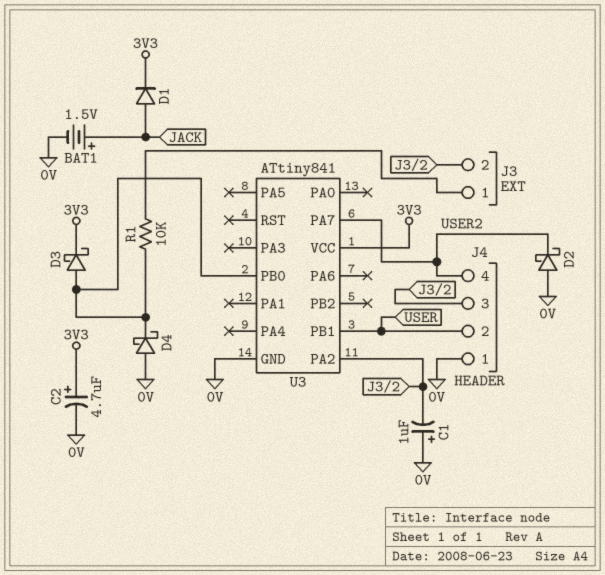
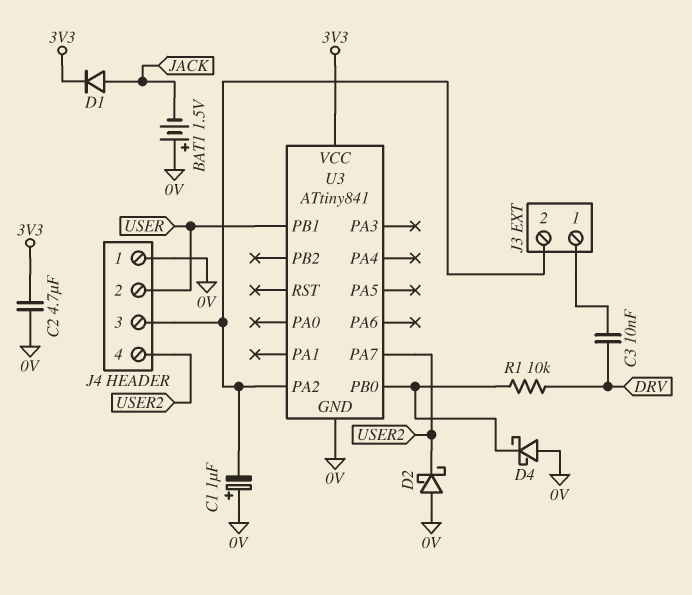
BAT1: 1.5V (plus JACK, minus 0V) -> 1.5V (plus 0V, minus JACK)
C2: 4.7uF (plus 3V3, minus 0V) -> 4.7uF (0V, 3V3)
C3: none -> 10nF (DRV, J3/1)
D3: schottky (A U3/PB0, K 3V3) -> none
R1: 10k (J3/1, U3/PB0) -> 10k (DRV, U3/PB0)

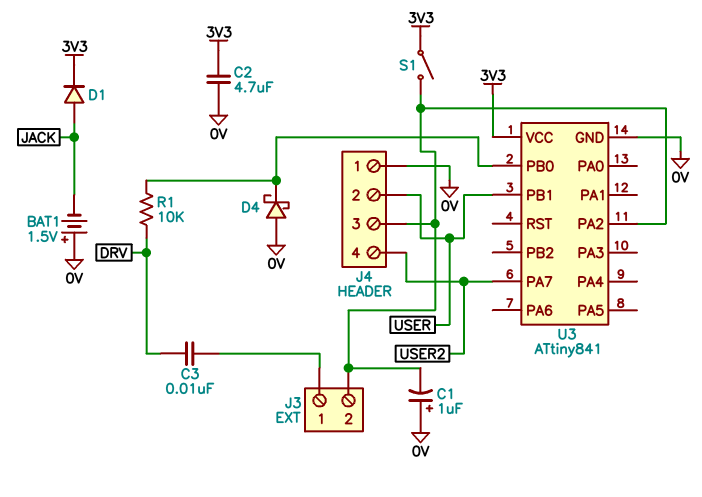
D2: schottky (A 0V, K USER2) -> none
S1: none -> switch (3V3, J3/2)

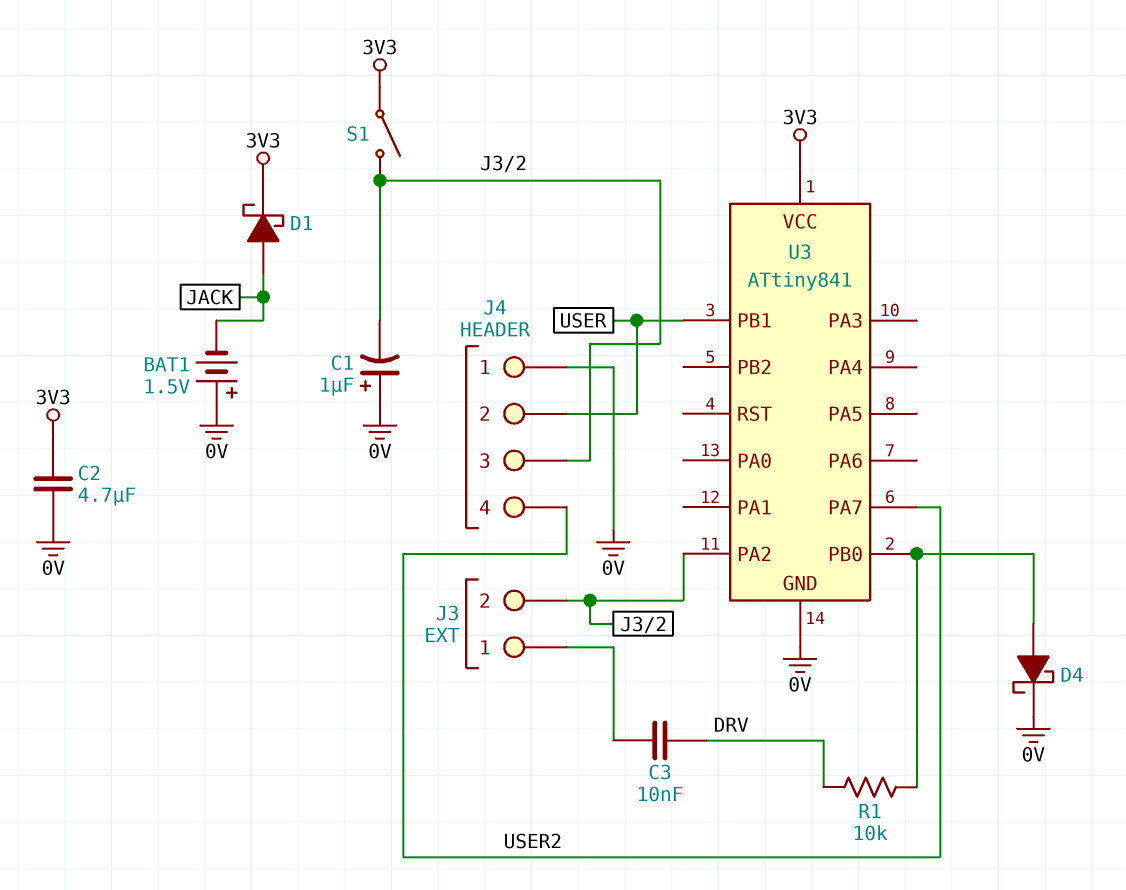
D1: diode (A JACK, K 3V3) -> schottky (A JACK, K 3V3)
D4: schottky (A 0V, K U3/PB0) -> schottky (A U3/PB0, K 0V)

